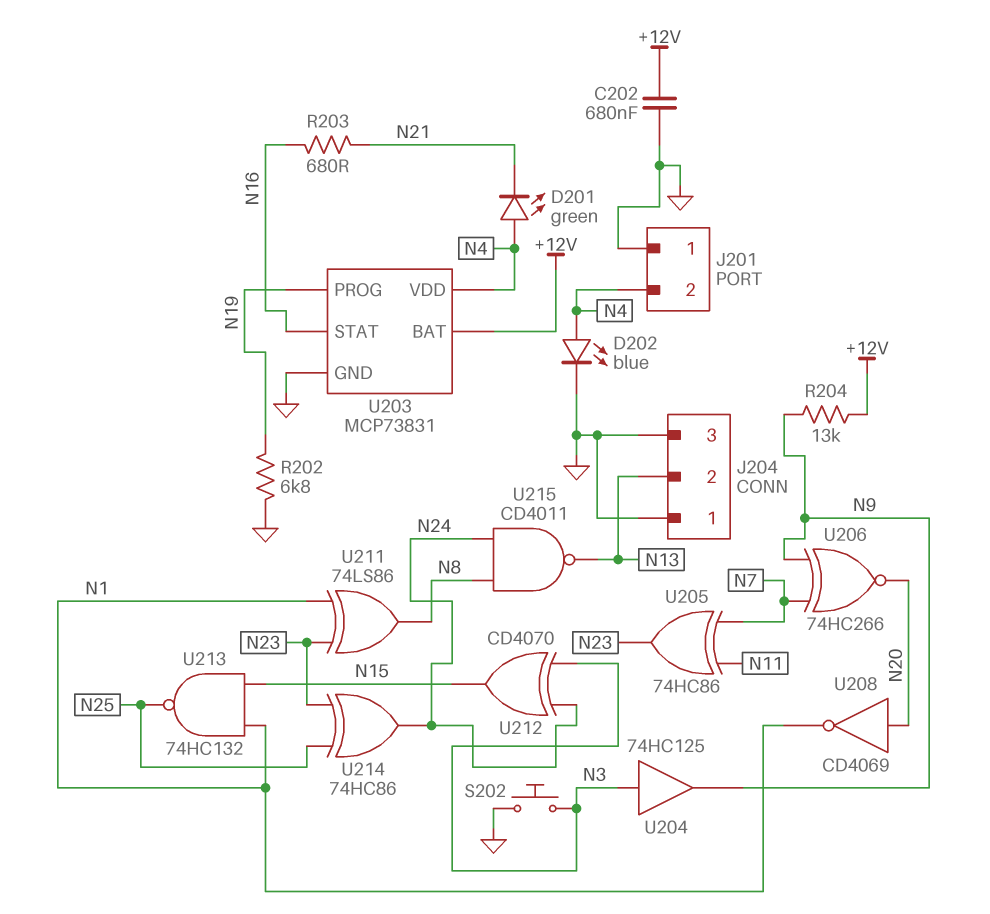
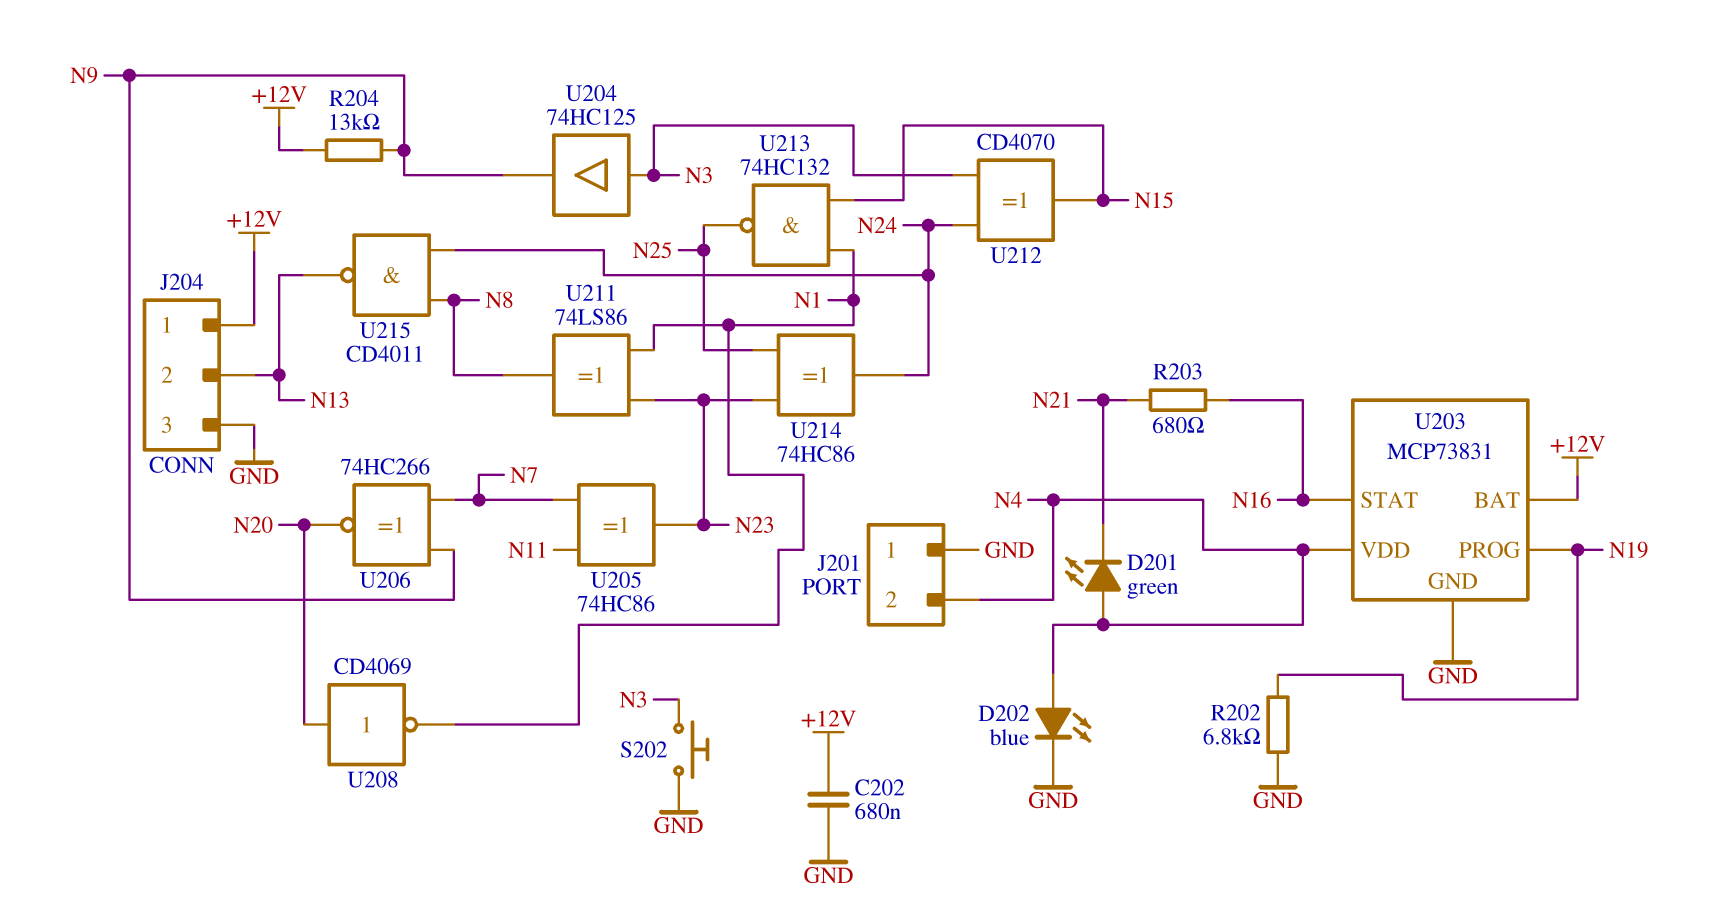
J204 pin 1: GND -> +12V

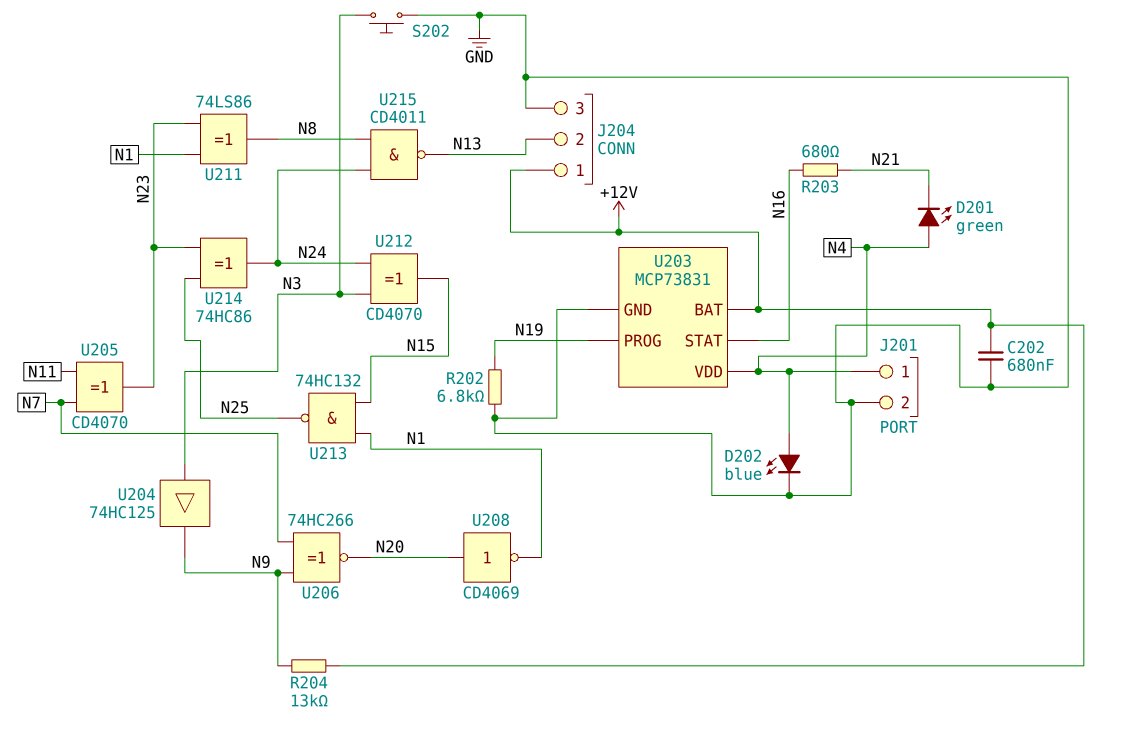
J201 pin 1: GND -> N4
J201 pin 2: N4 -> GND
U205: XOR 74HC86 (in N7, in N11, out N23) -> XOR CD4070 (in N7, in N11, out N23)

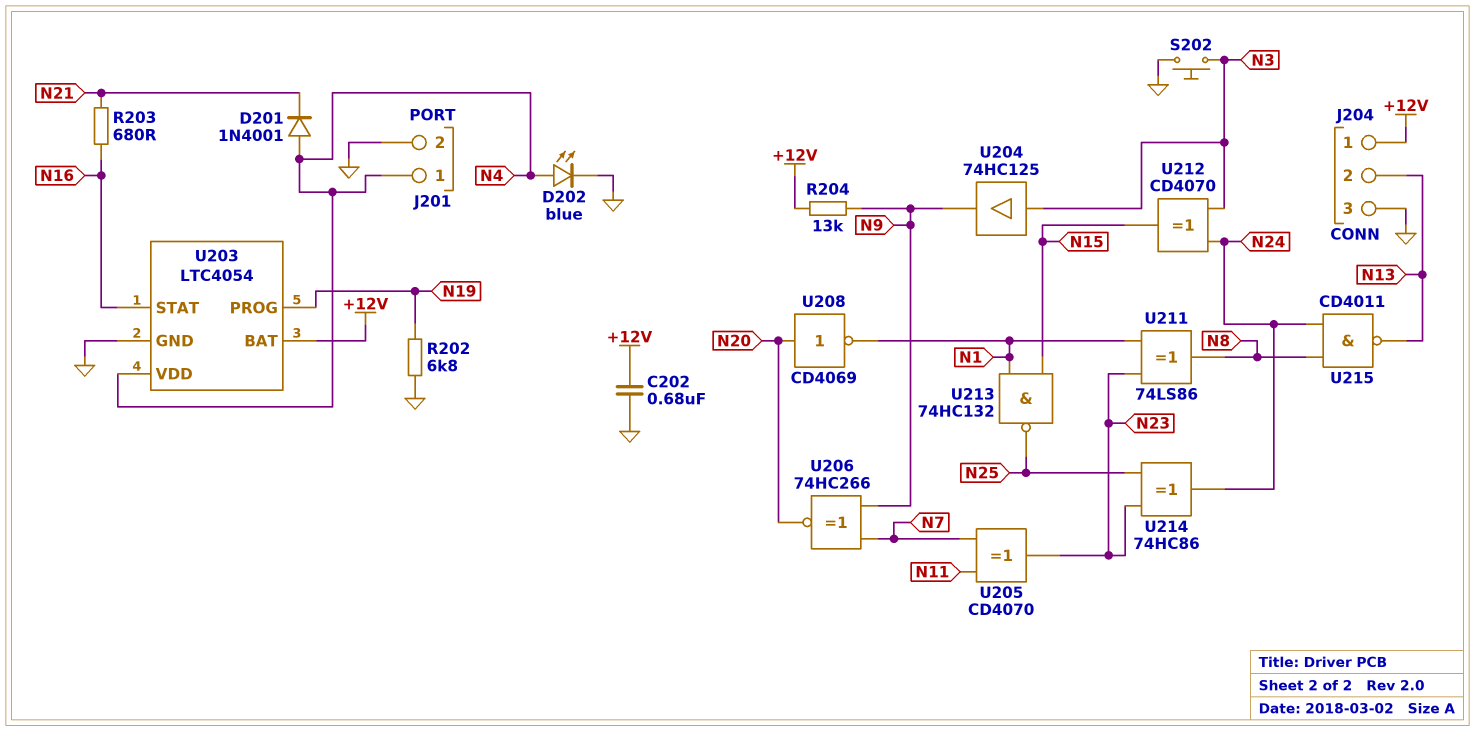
D201: LED green (A N4, K N21) -> diode 1N4001 (A N4, K N21)
U203: MCP73831 -> LTC4054

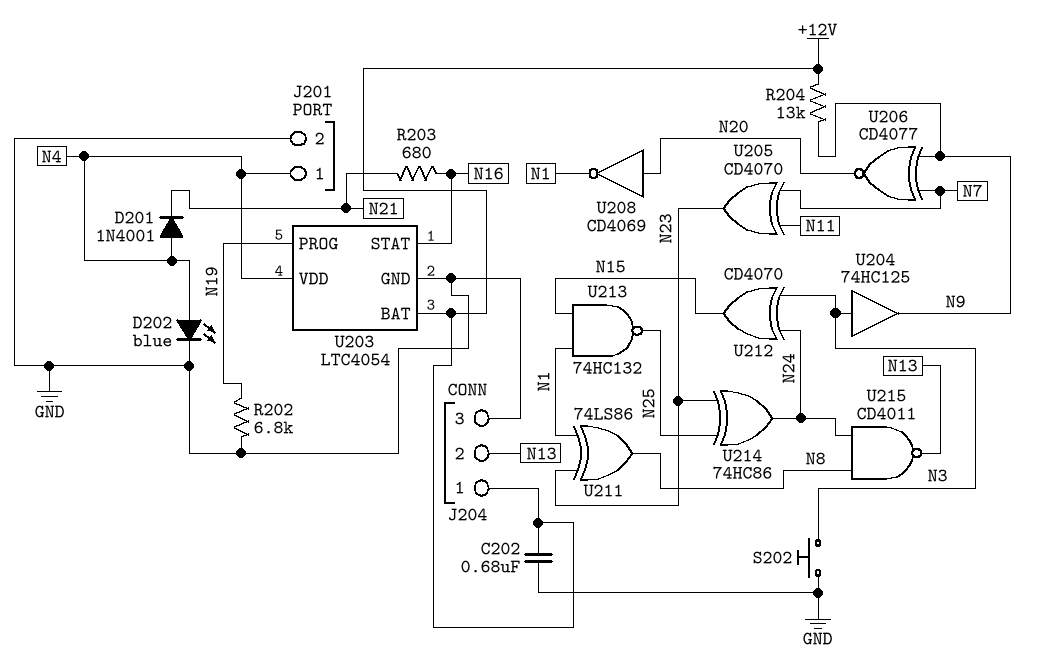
U206: XNOR 74HC266 (in N7, in N9, out N20) -> XNOR CD4077 (in N7, in N9, out N20)

